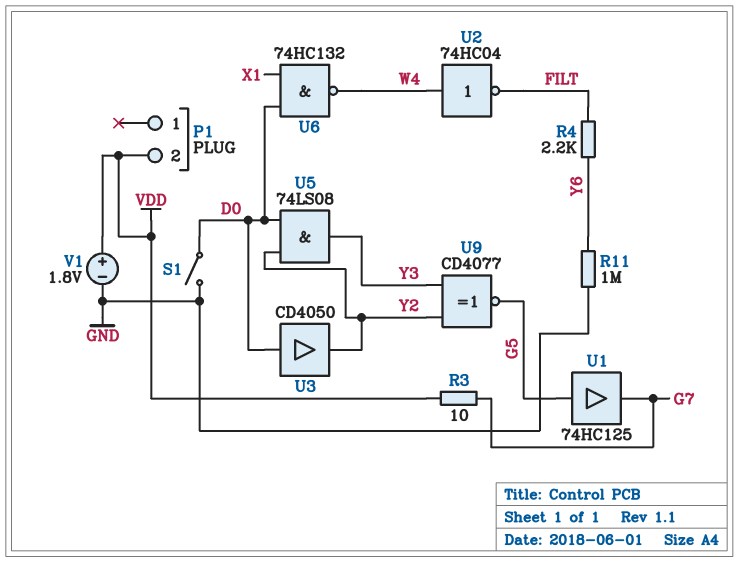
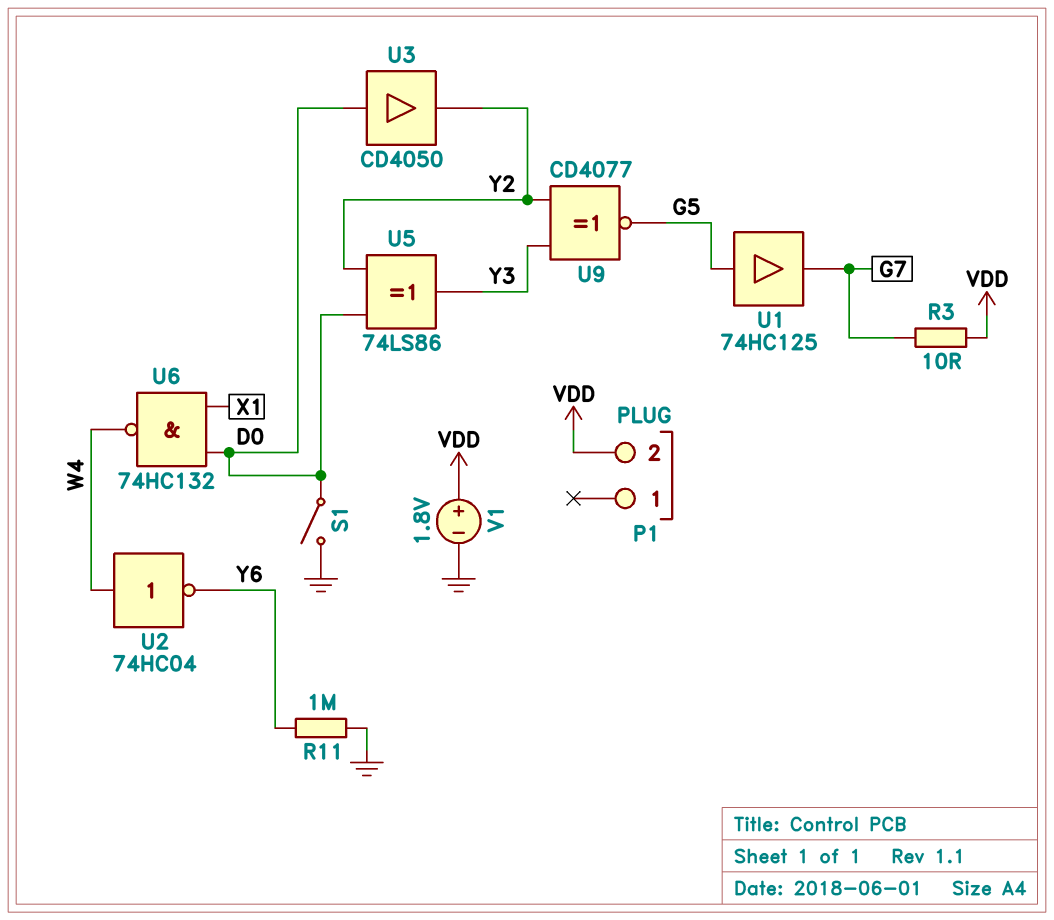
R4: 2.2k (FILT, Y6) -> none
U2: NOT 74HC04 (in W4, out FILT) -> NOT 74HC04 (in W4, out Y6)
U5: AND 74LS08 (in D0, in Y2, out Y3) -> XOR 74LS86 (in D0, in Y2, out Y3)

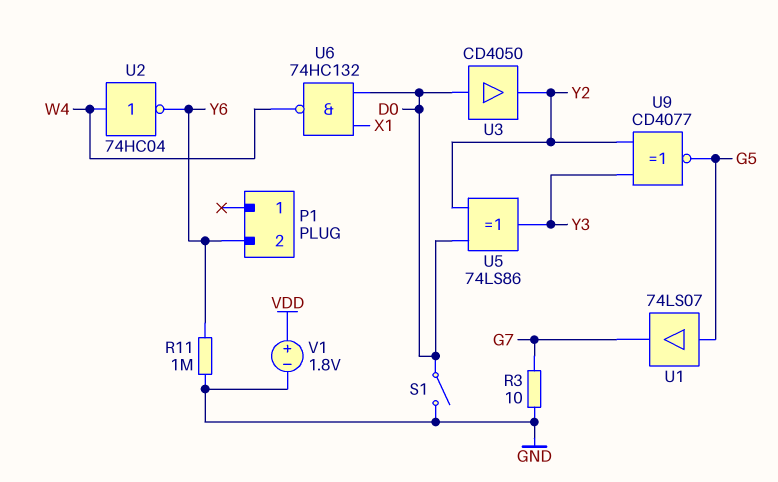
P1 pin 2: VDD -> Y6
R3: 10 (G7, VDD) -> 10 (G7, GND)
U1: buffer 74HC125 (in G5, out G7) -> buffer 74LS07 (in G5, out G7)

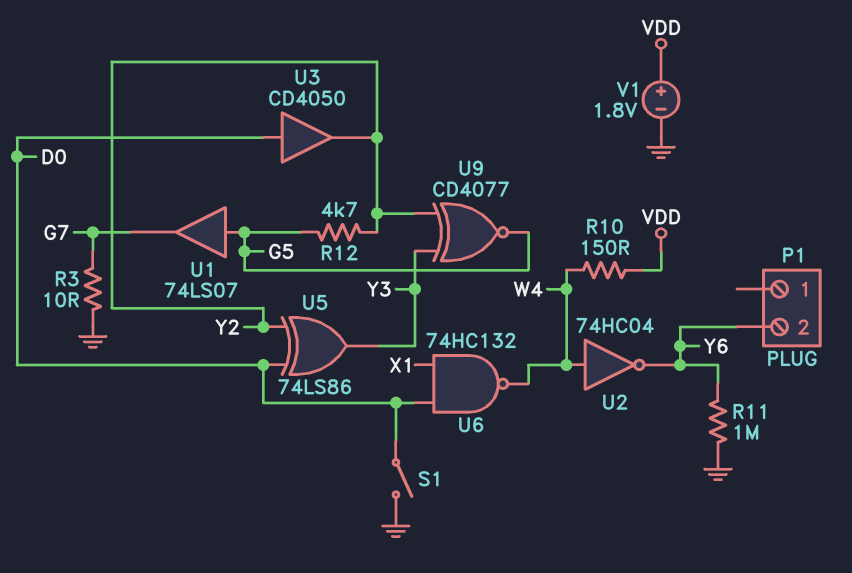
R10: none -> 150 (VDD, W4)
R12: none -> 4.7k (G5, Y2)

